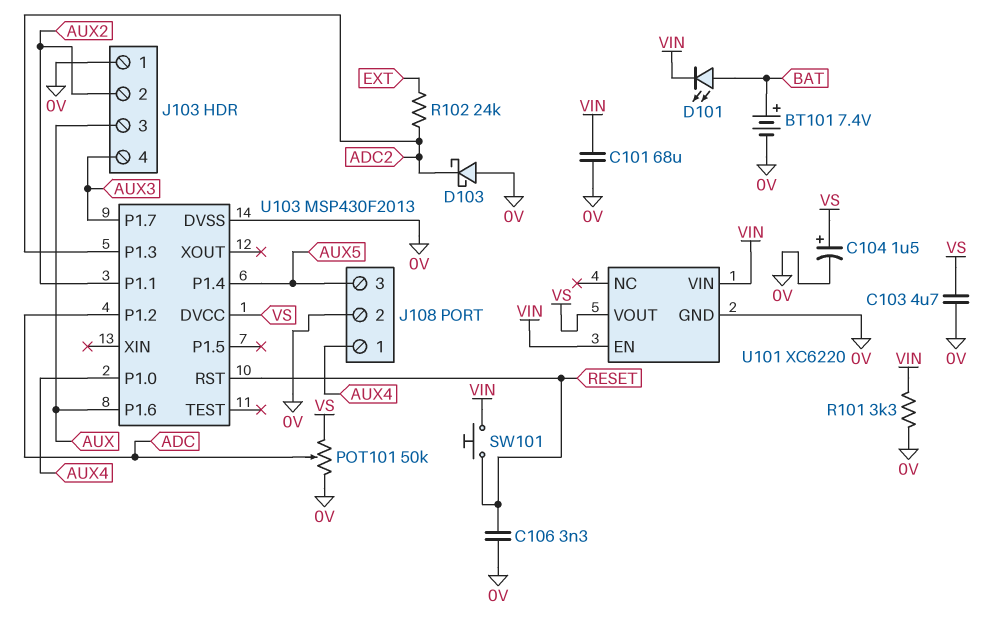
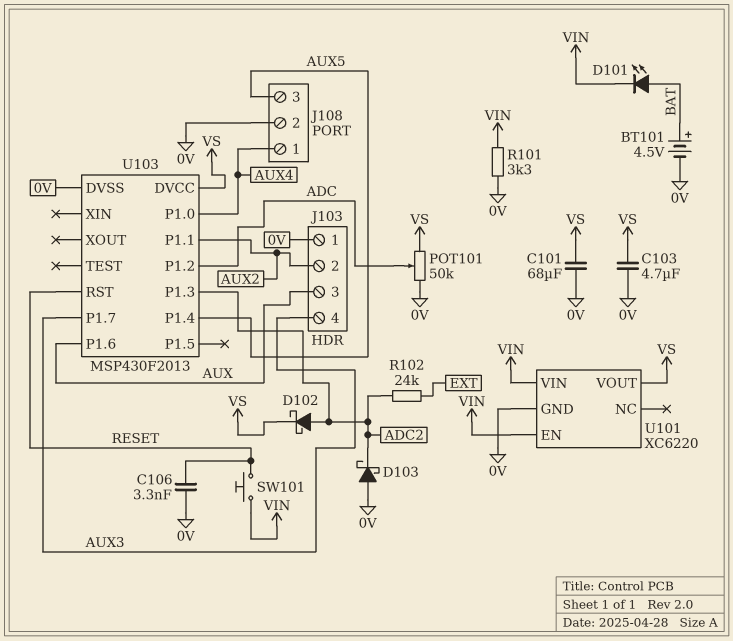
BT101: 7.4V (plus BAT, minus 0V) -> 4.5V (plus BAT, minus 0V)
C101: 68uF (0V, VIN) -> 68uF (0V, VS)
C104: 1.5uF (plus VS, minus 0V) -> none
D102: none -> schottky (A ADC2, K VS)

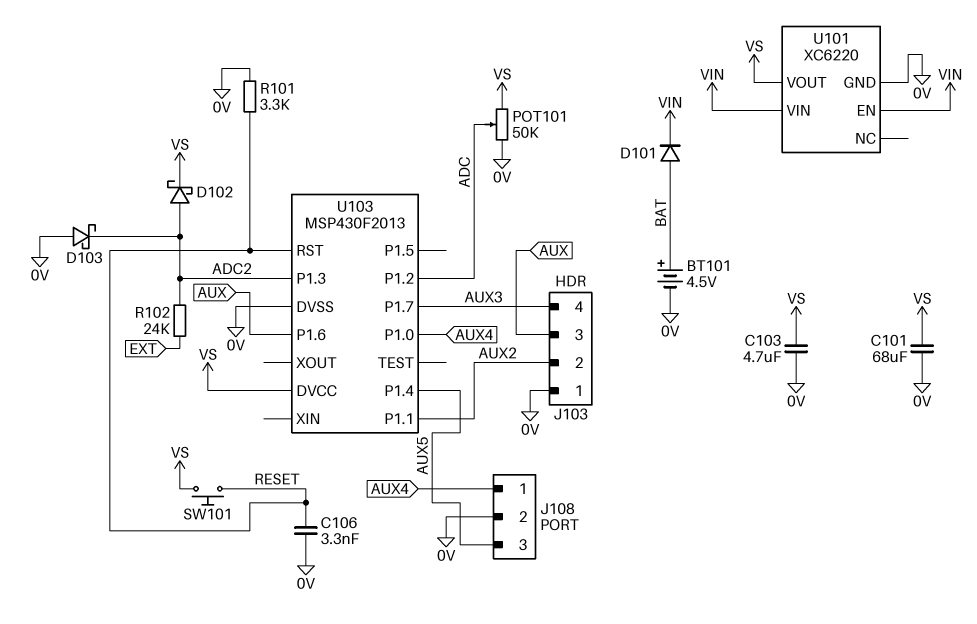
D101: LED (A BAT, K VIN) -> diode (A BAT, K VIN)
R101: 3.3k (0V, VIN) -> 3.3k (0V, RESET)
SW101: button (RESET, VIN) -> button (RESET, VS)

